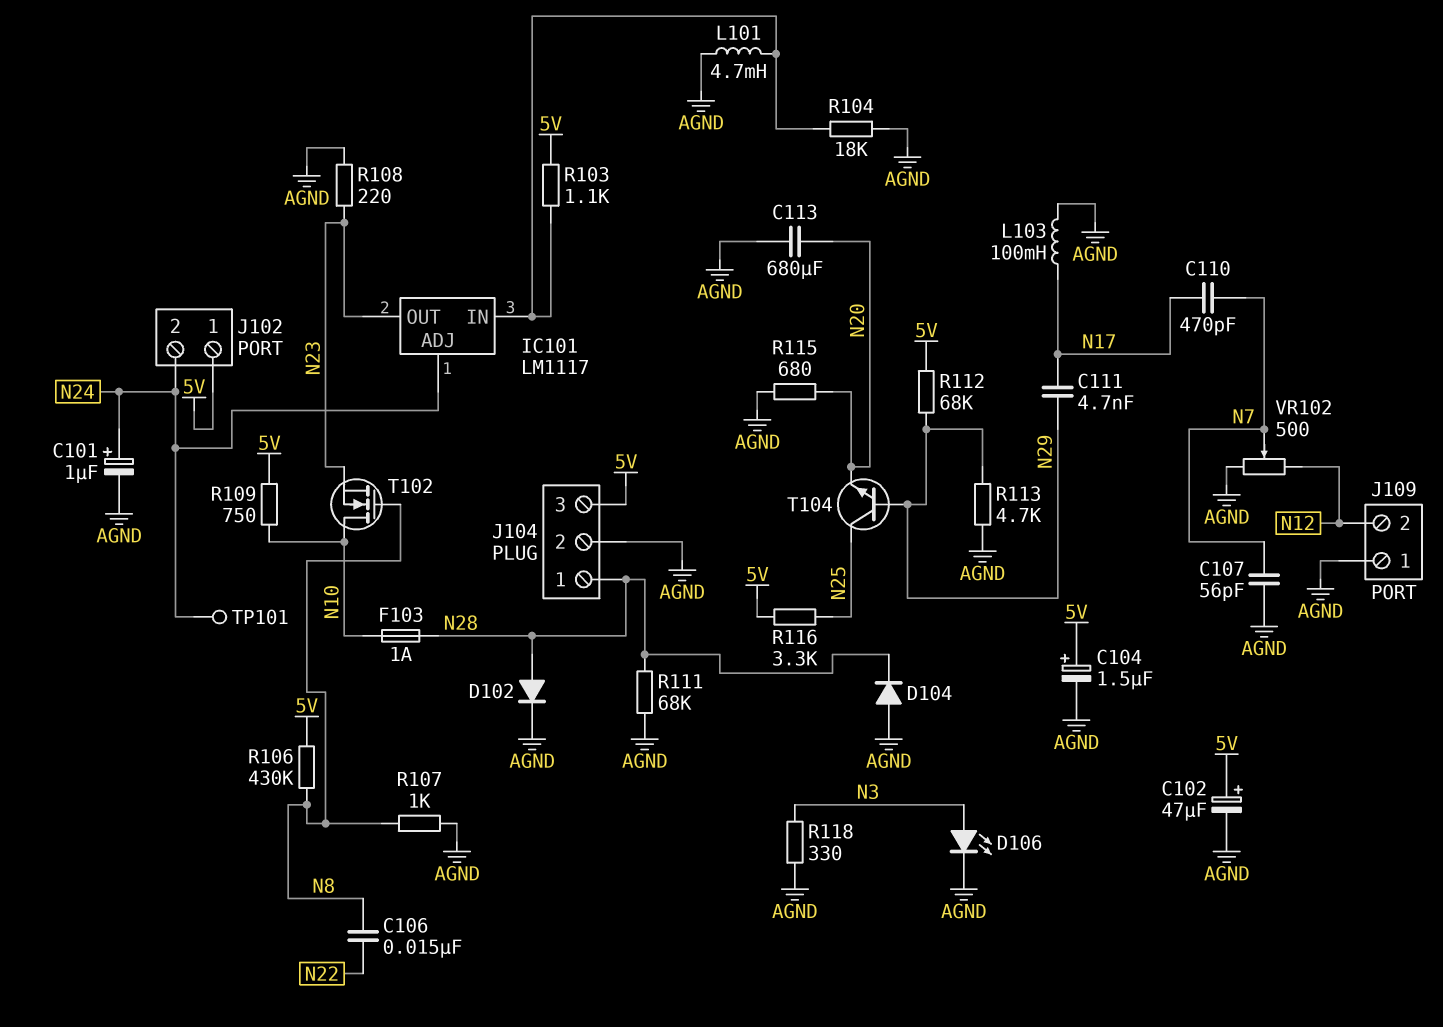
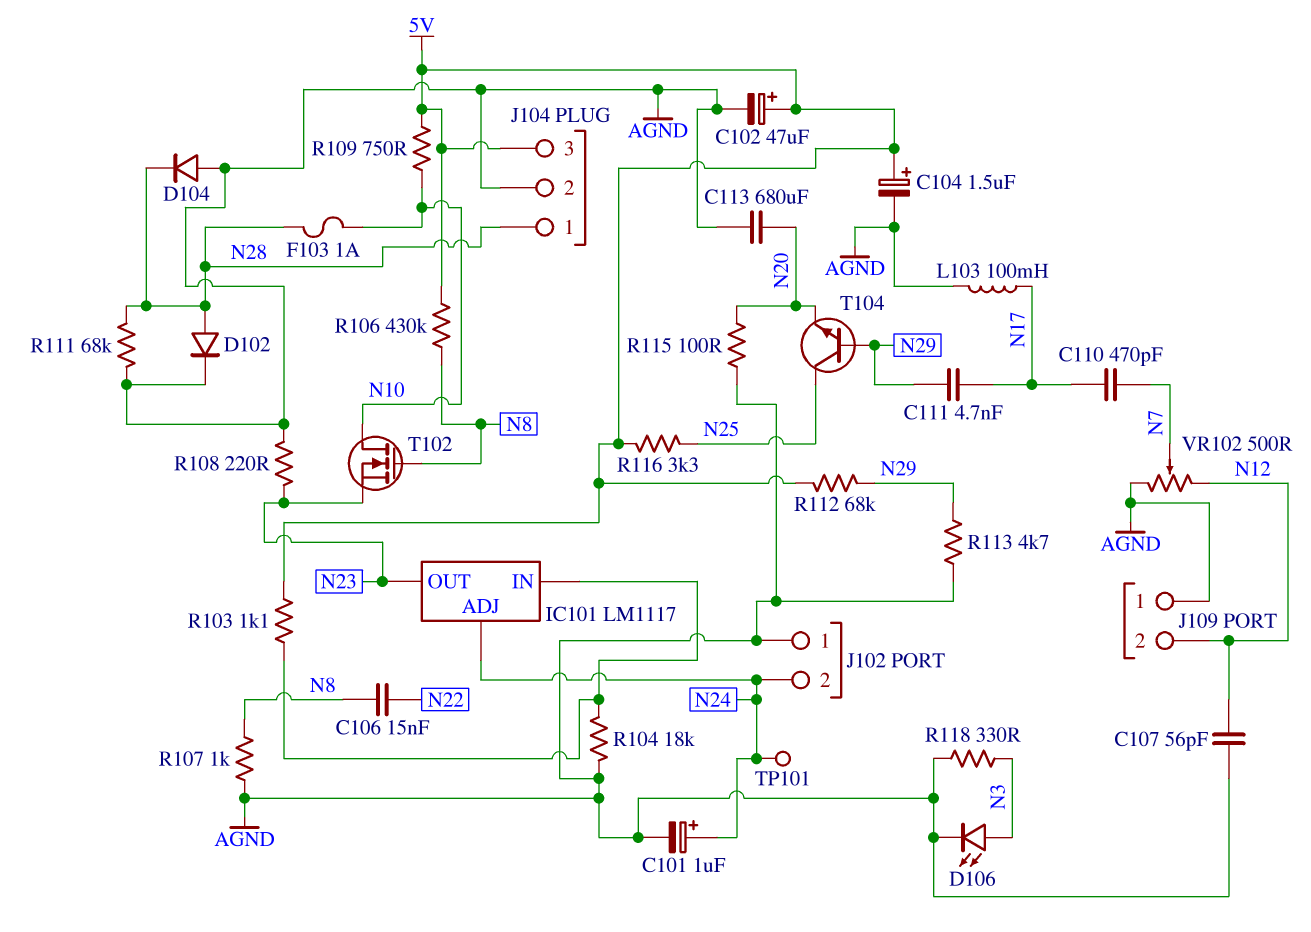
C107: 56pF (AGND, N7) -> 56pF (AGND, N12)
J102 pin 1: 5V -> AGND
L101: 4.7mH (AGND, IC101/IN) -> none
R115: 680 (AGND, N20) -> 100 (AGND, N20)

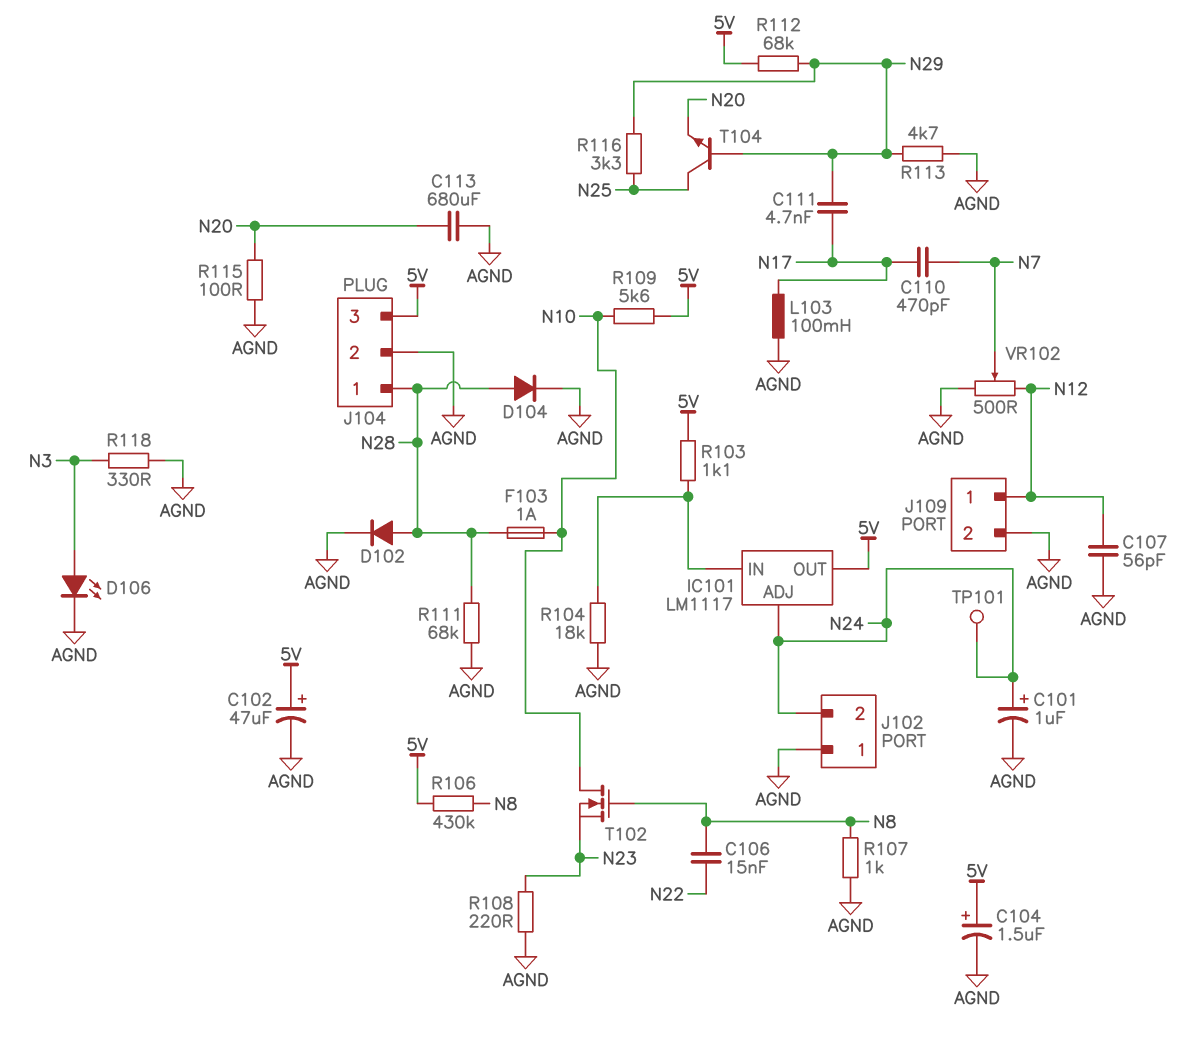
D104: diode (A AGND, K N28) -> diode (A N28, K AGND)
IC101 pin OUT: N23 -> 5V
J109 pin 1: AGND -> N12
J109 pin 2: N12 -> AGND
R109: 750 (5V, N10) -> 5.6k (5V, N10)
R116: 3.3k (5V, N25) -> 3.3k (N25, N29)

